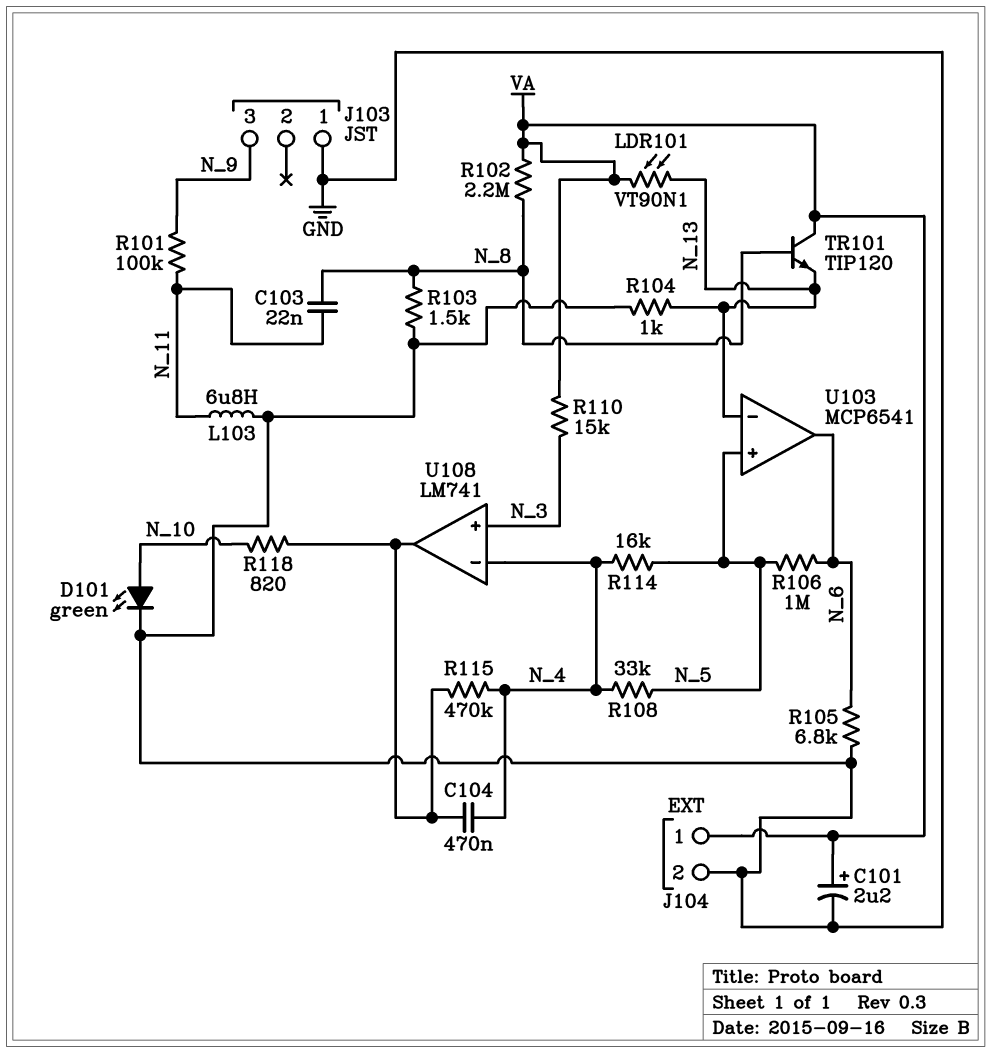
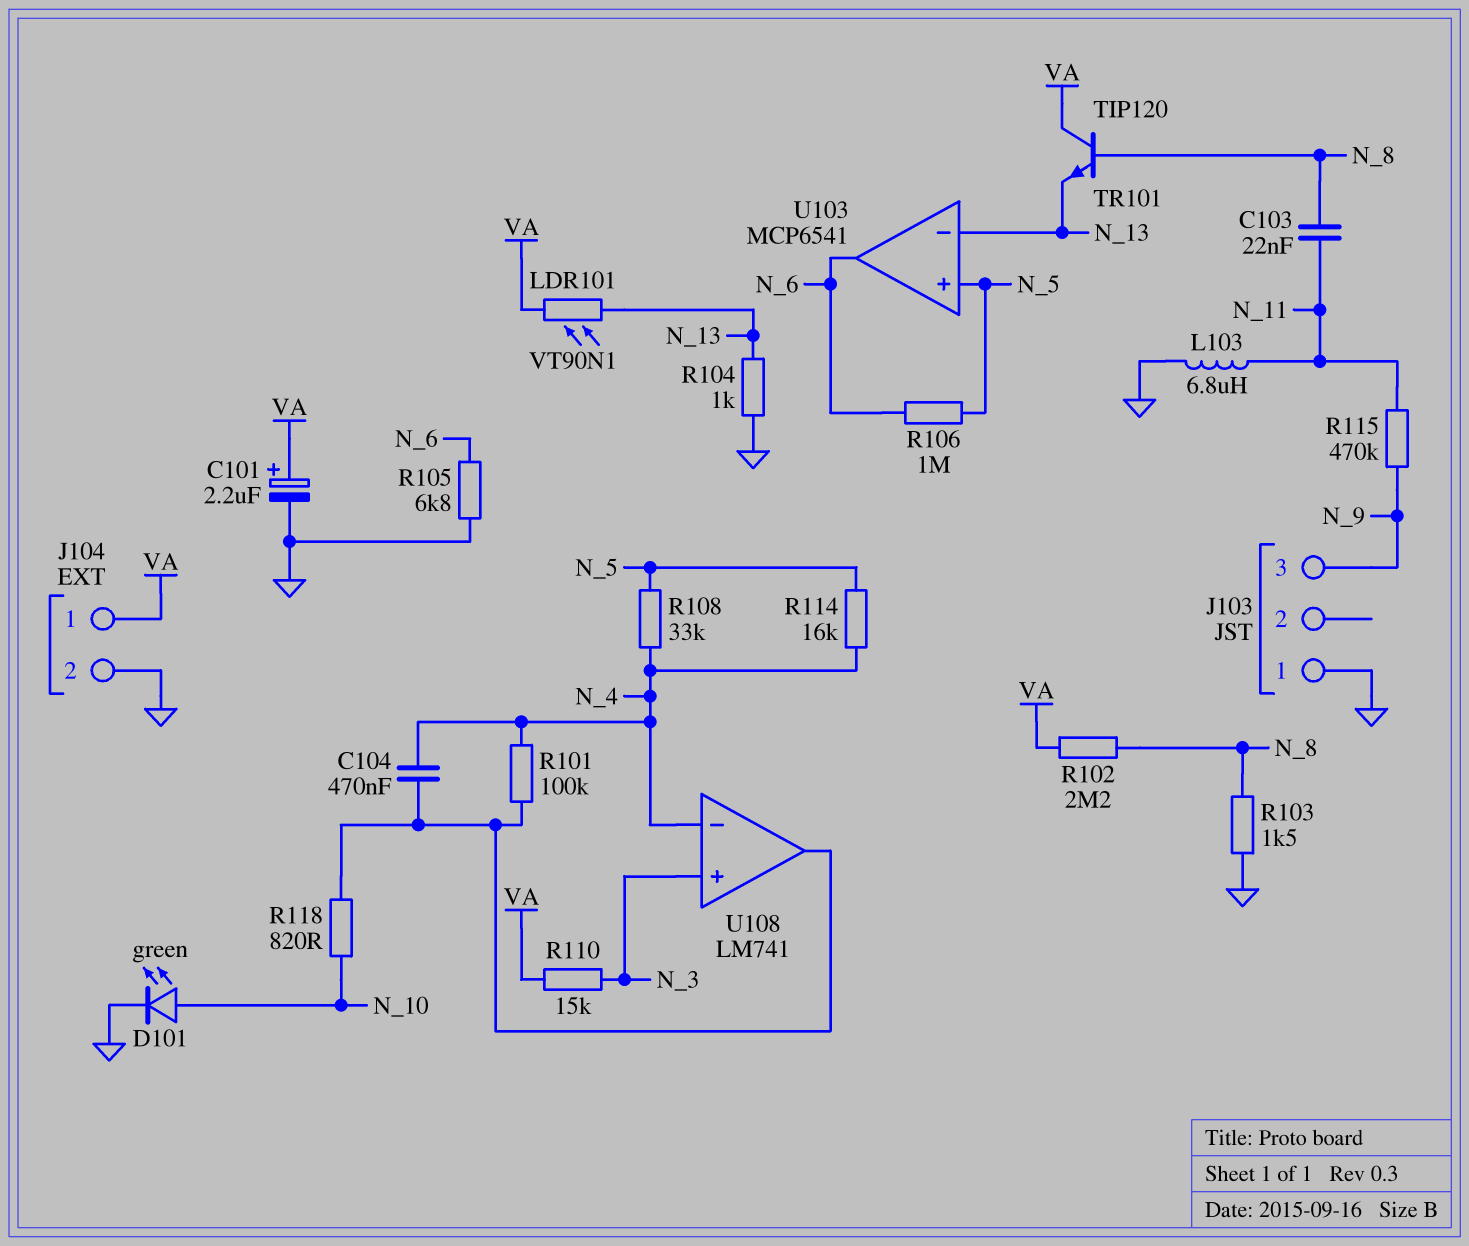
R101: 100k (N_9, N_11) -> 100k (N_4, U108/out)
R115: 470k (N_4, U108/out) -> 470k (N_9, N_11)

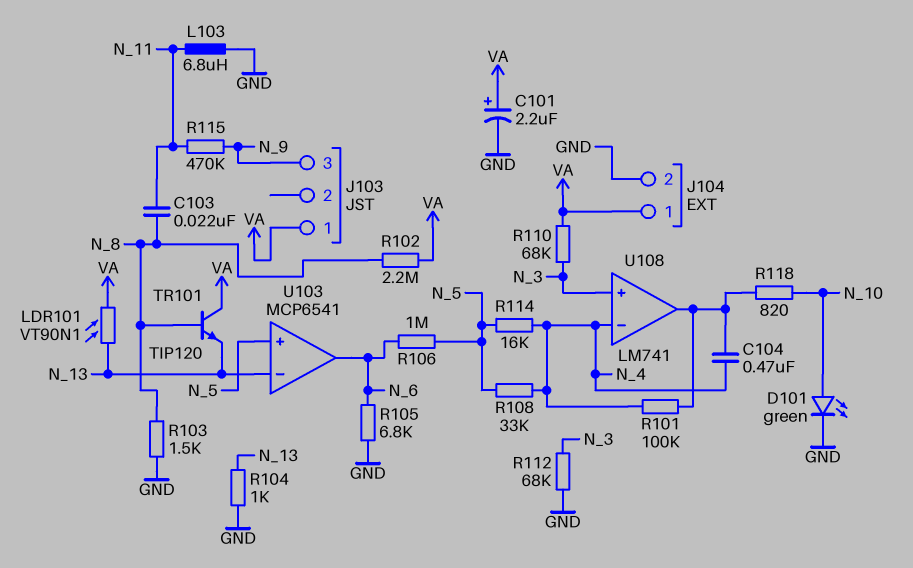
J103 pin 1: GND -> VA
R110: 15k (N_3, VA) -> 68k (N_3, VA)
R112: none -> 68k (GND, N_3)

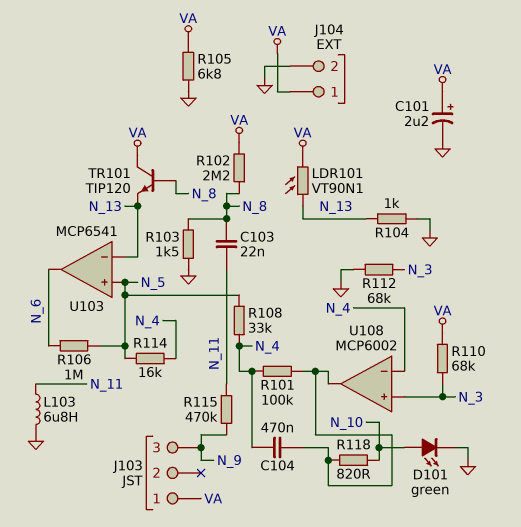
R105: 6.8k (GND, N_6) -> 6.8k (GND, VA)
U108: LM741 -> MCP6002

